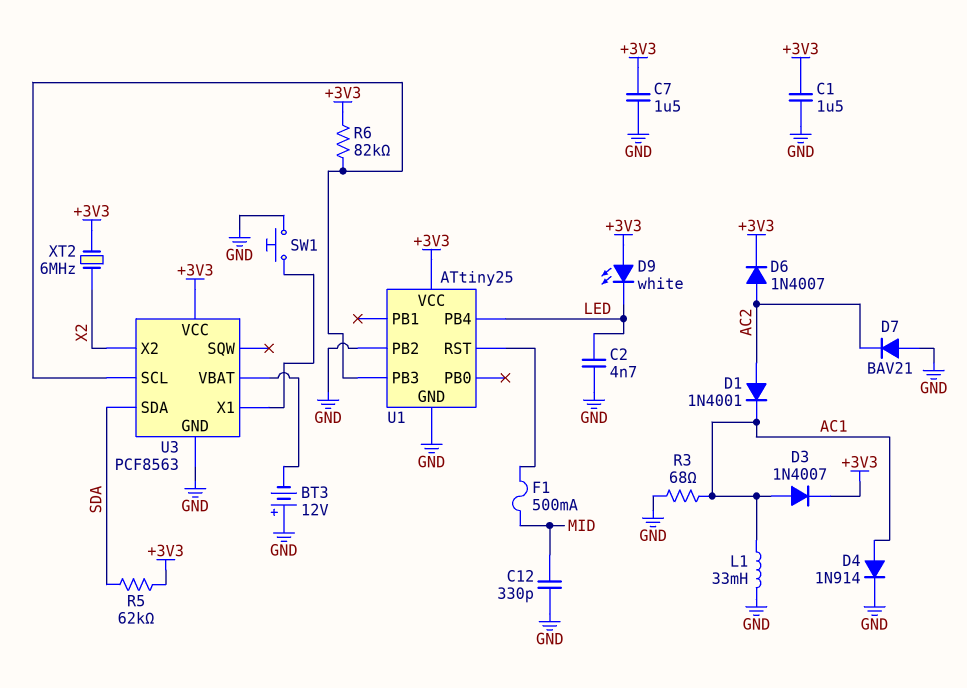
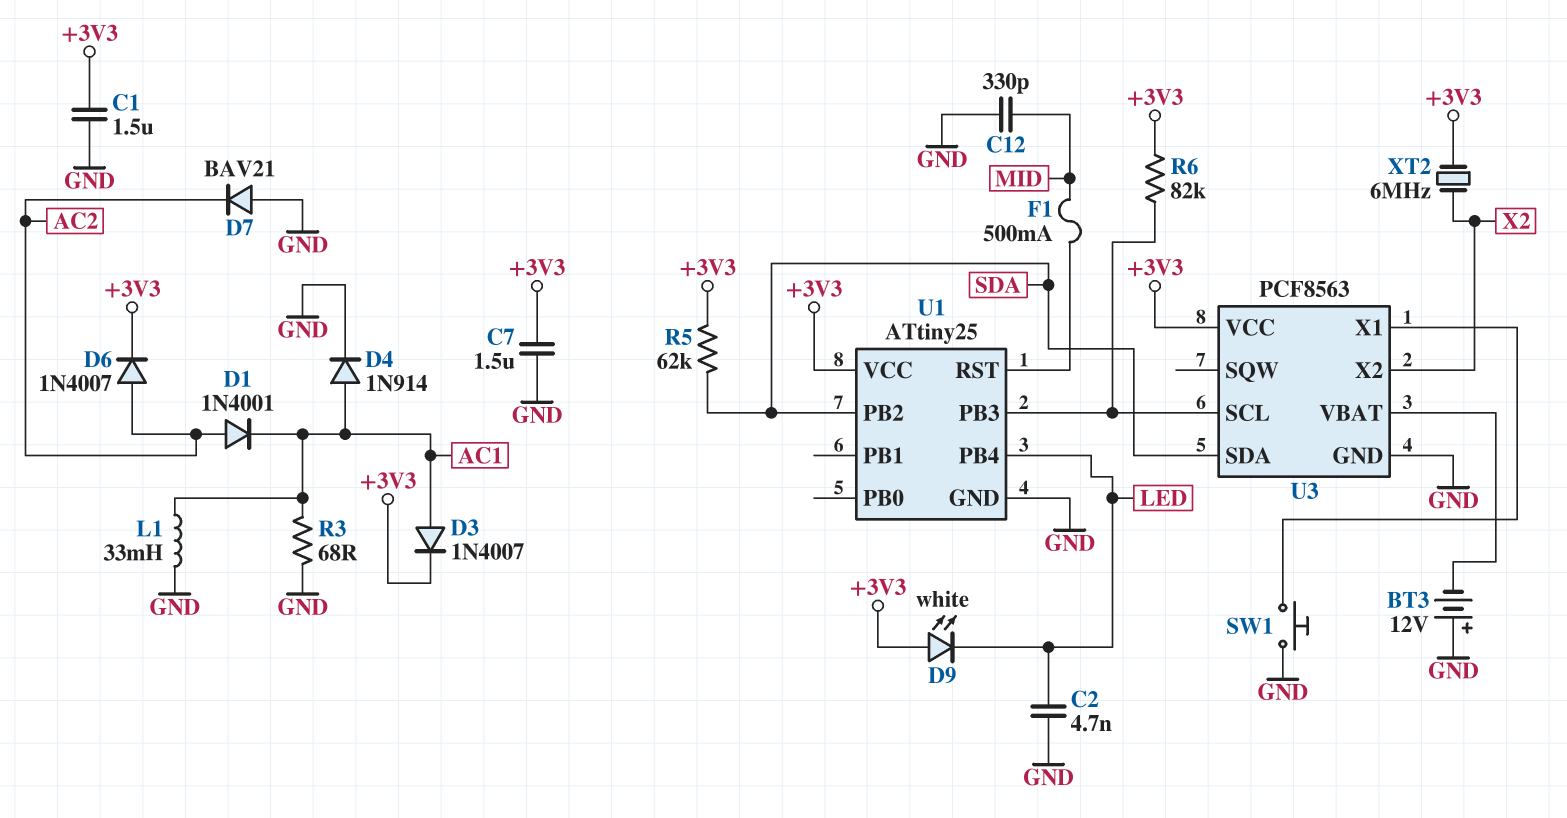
U1 pin PB2: GND -> SDA

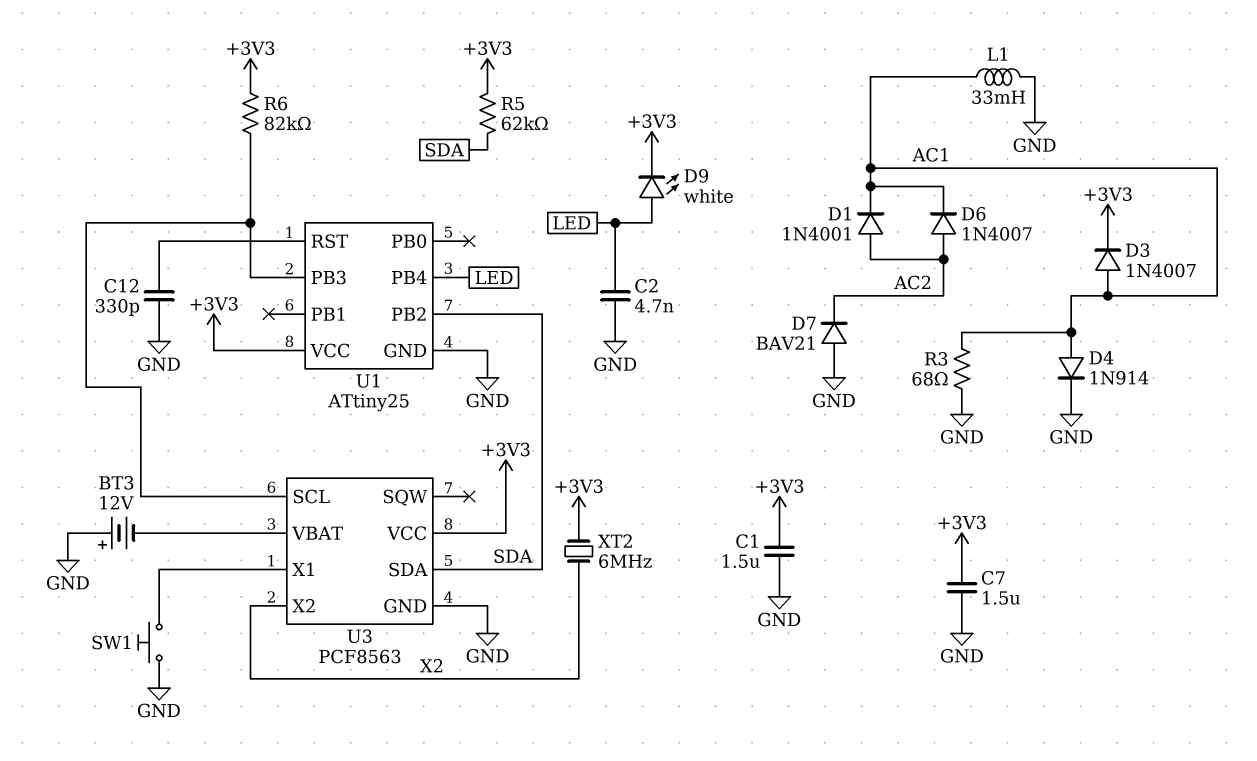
C12: 330pF (GND, MID) -> 330pF (GND, U1/RST)
D6: diode 1N4007 (A AC2, K +3V3) -> diode 1N4007 (A AC2, K AC1)
D9: LED white (A +3V3, K LED) -> LED white (A LED, K +3V3)
F1: 500mA (MID, U1/RST) -> none

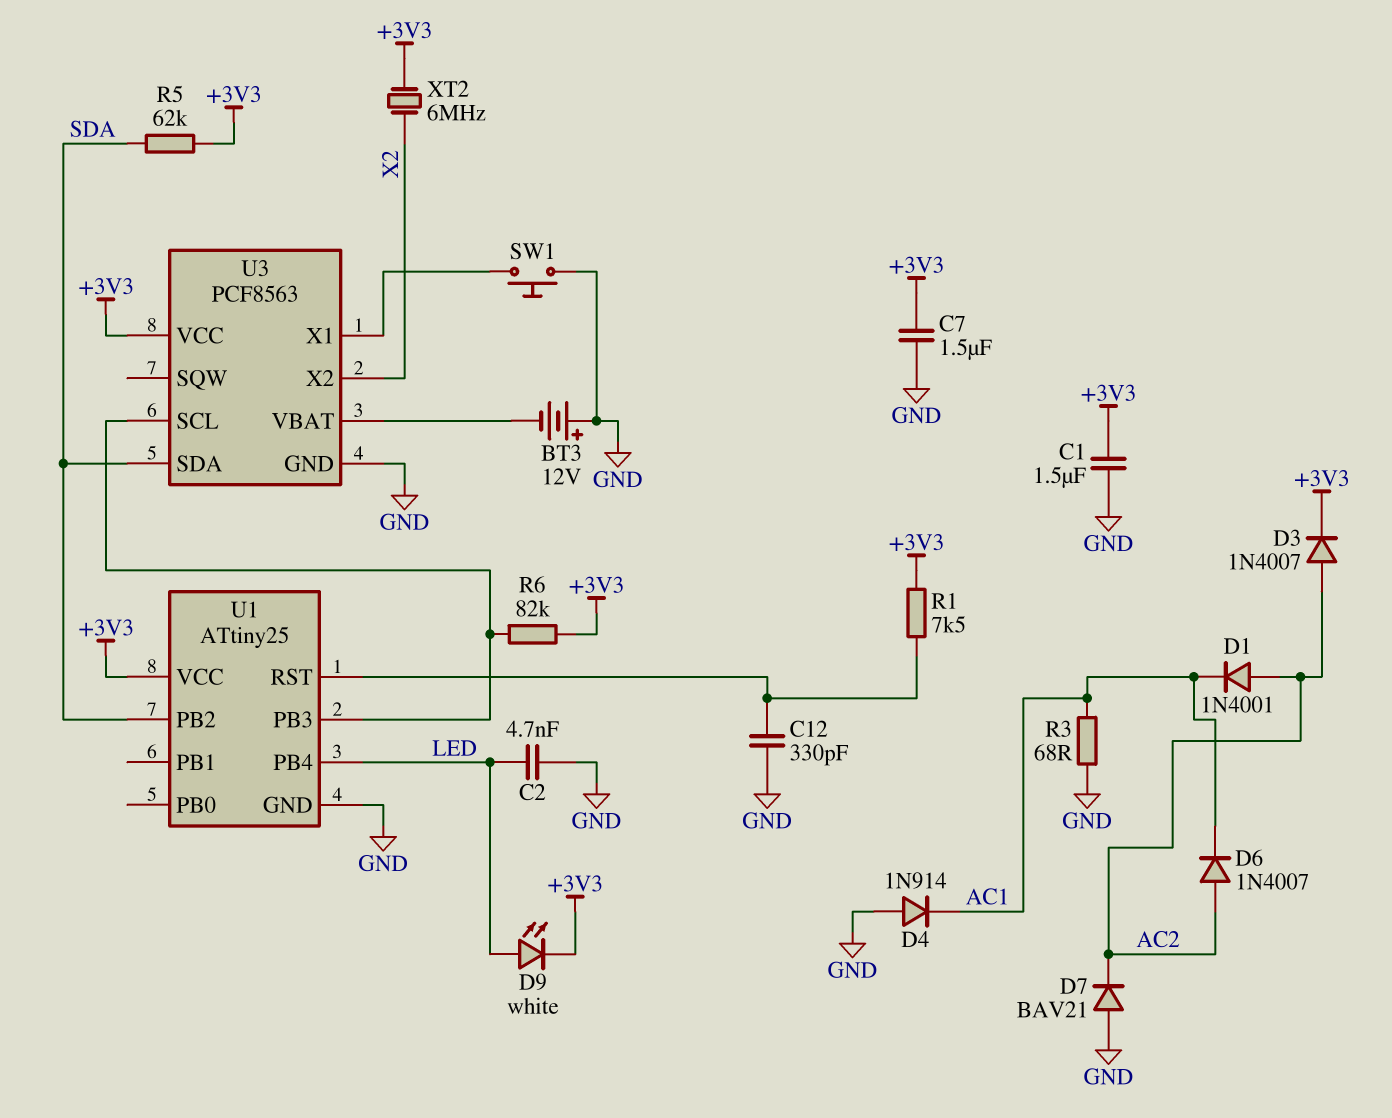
D3: diode 1N4007 (A AC1, K +3V3) -> diode 1N4007 (A AC2, K +3V3)
D4: diode 1N914 (A AC1, K GND) -> diode 1N914 (A GND, K AC1)
L1: 33mH (AC1, GND) -> none
R1: none -> 7.5k (+3V3, U1/RST)

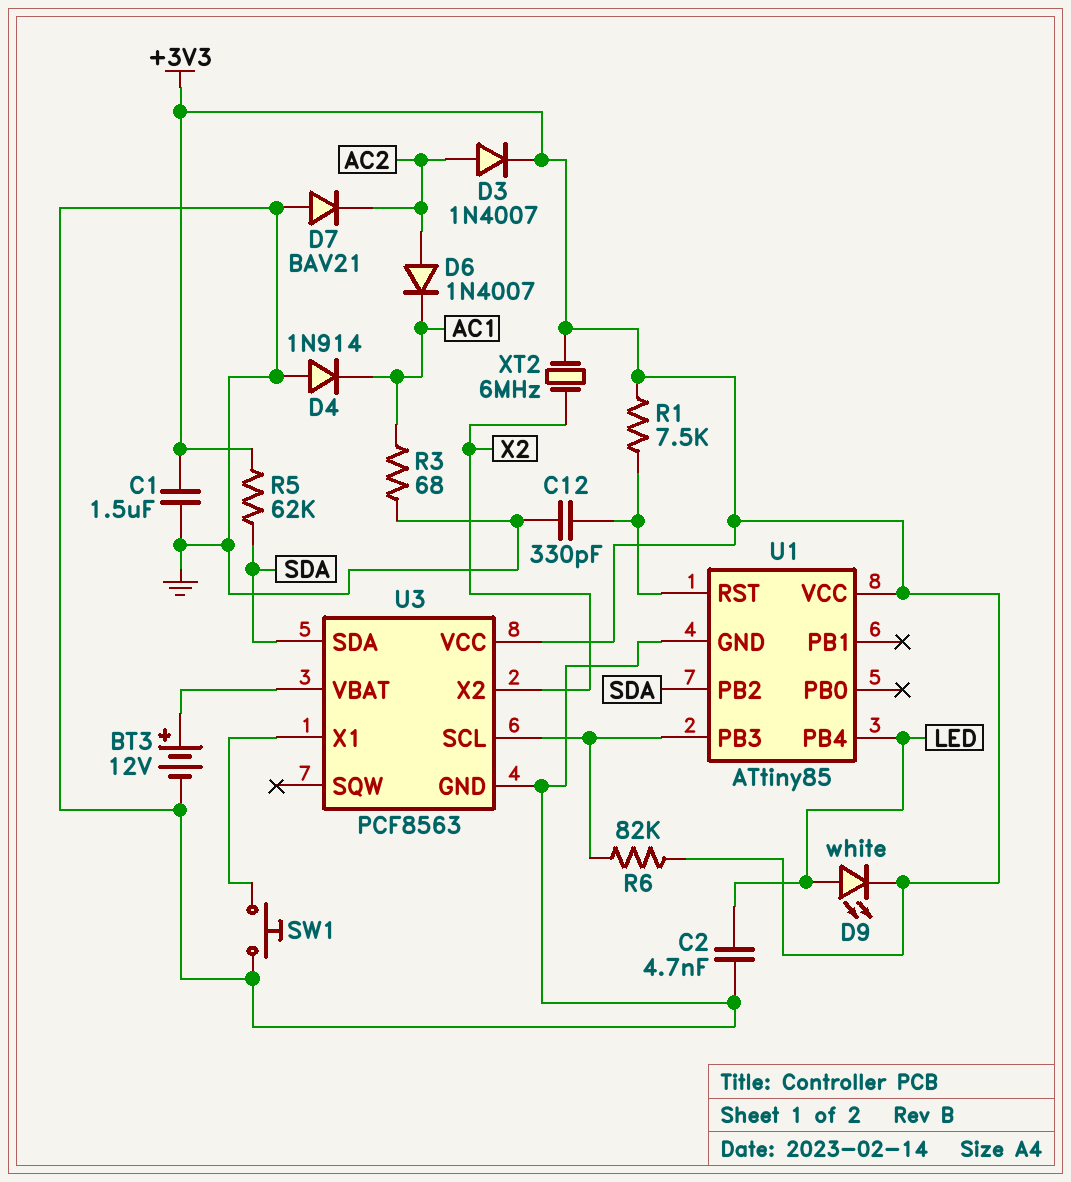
BT3: 12V (plus GND, minus U3/VBAT) -> 12V (plus U3/VBAT, minus GND)
C7: 1.5uF (+3V3, GND) -> none
D1: diode 1N4001 (A AC2, K AC1) -> none
U1: ATtiny25 -> ATtiny85

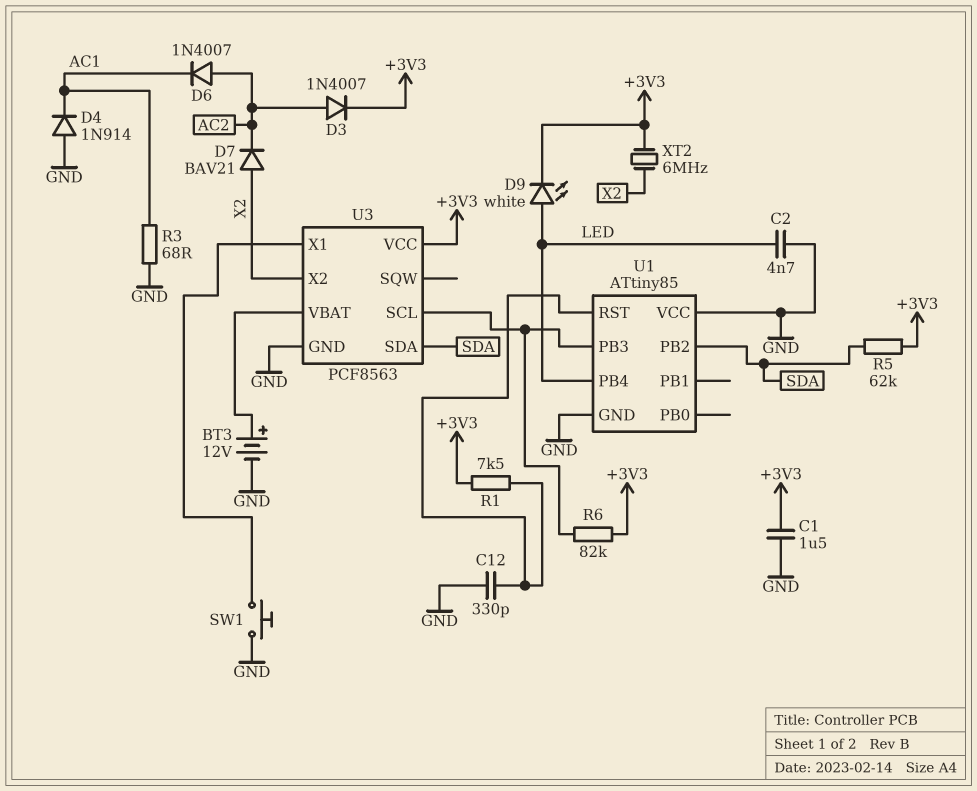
D7: diode BAV21 (A GND, K AC2) -> diode BAV21 (A X2, K AC2)
U1 pin VCC: +3V3 -> GND

